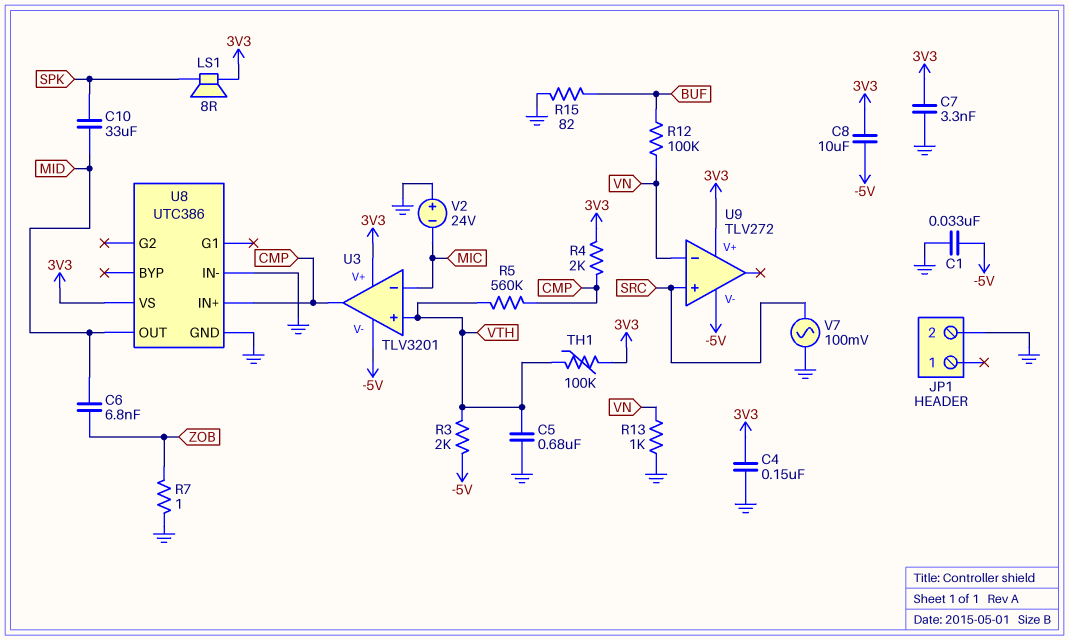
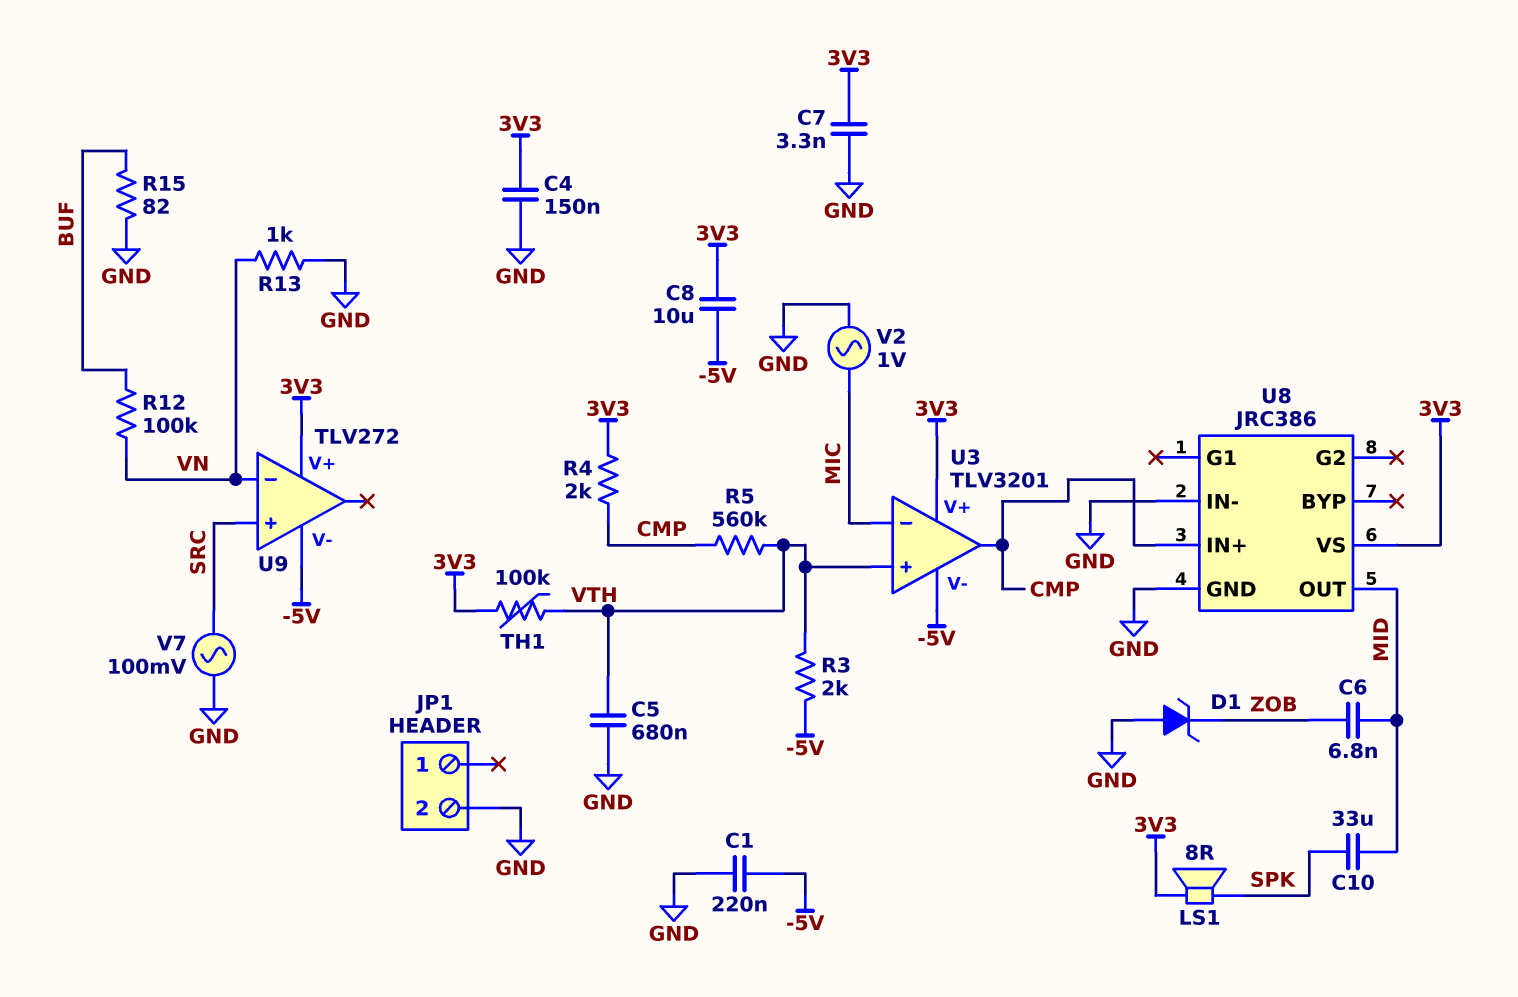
C1: 33nF (-5V, GND) -> 220nF (-5V, GND)
D1: none -> zener (A GND, K ZOB)
R7: 1 (GND, ZOB) -> none
U8: UTC386 -> JRC386
V2: 24V (plus GND, minus MIC) -> AC 1V (GND, MIC)

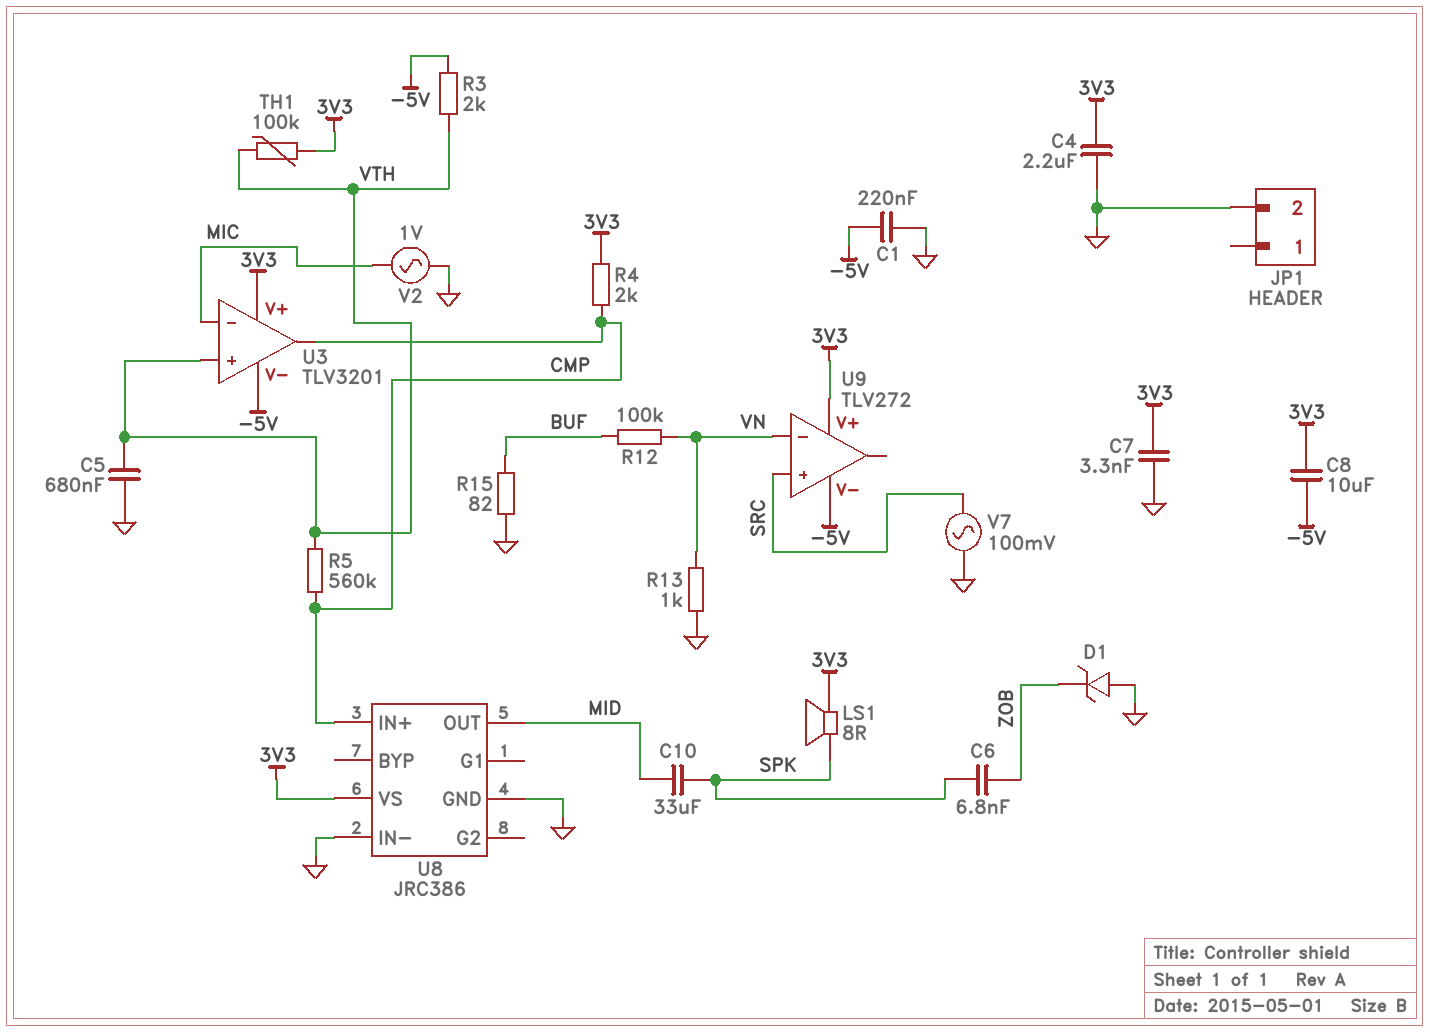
C4: 150nF (3V3, GND) -> 2.2uF (3V3, GND)
C6: 6.8nF (MID, ZOB) -> 6.8nF (SPK, ZOB)

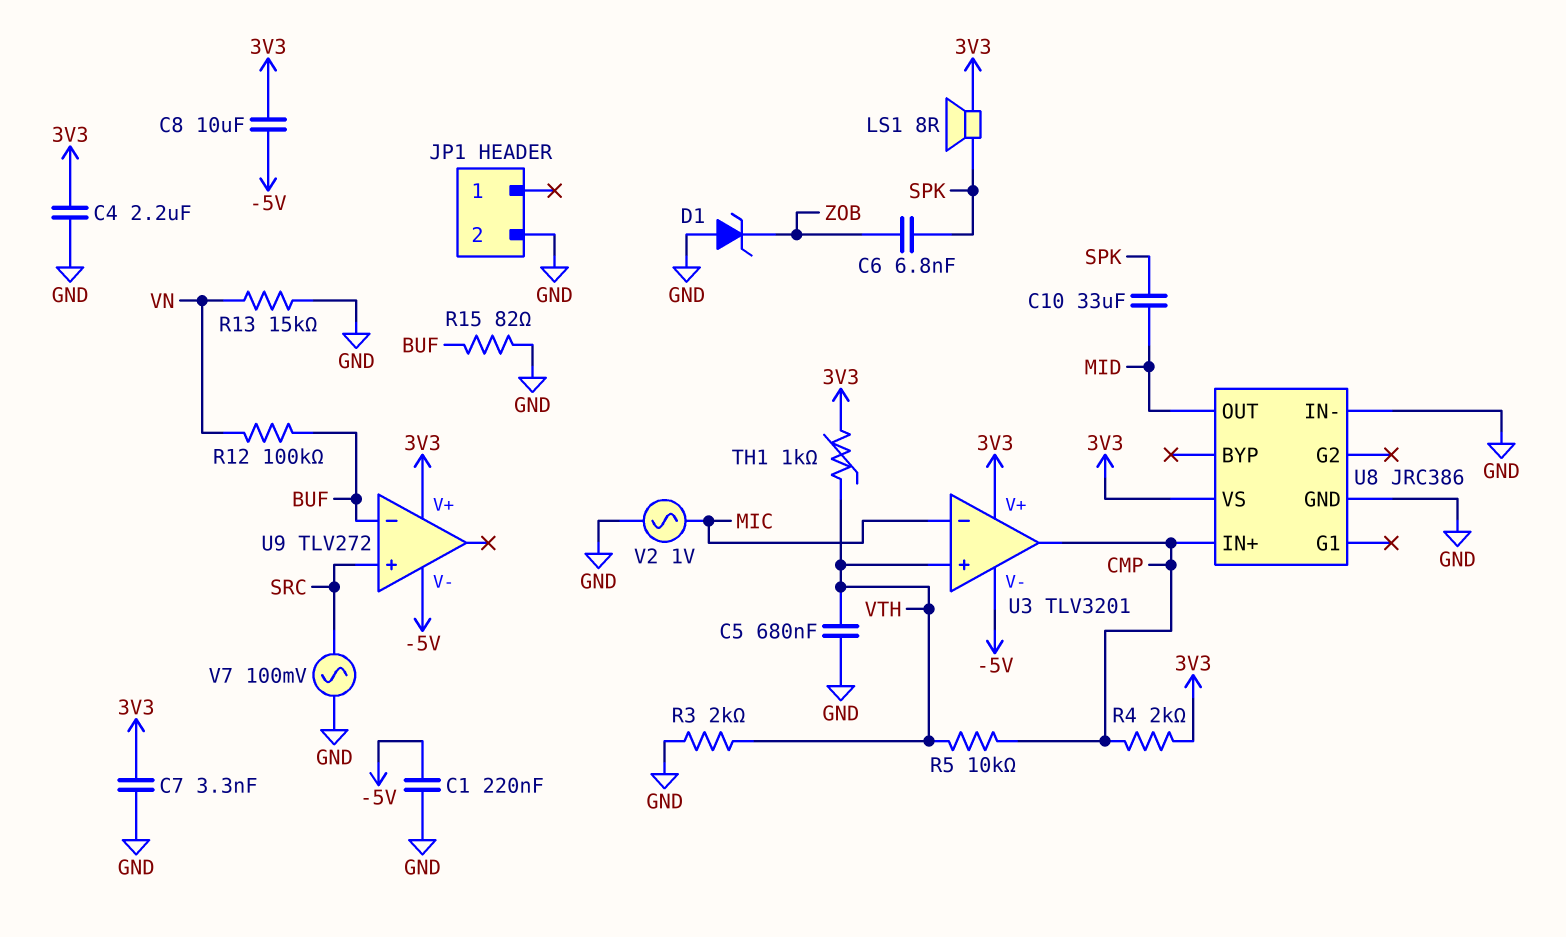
R3: 2k (-5V, VTH) -> 2k (GND, VTH)
R5: 560k (CMP, VTH) -> 10k (CMP, VTH)
R13: 1k (GND, VN) -> 15k (GND, VN)
TH1: 100k (3V3, VTH) -> 1k (3V3, VTH)
U9 pin in-: VN -> BUF

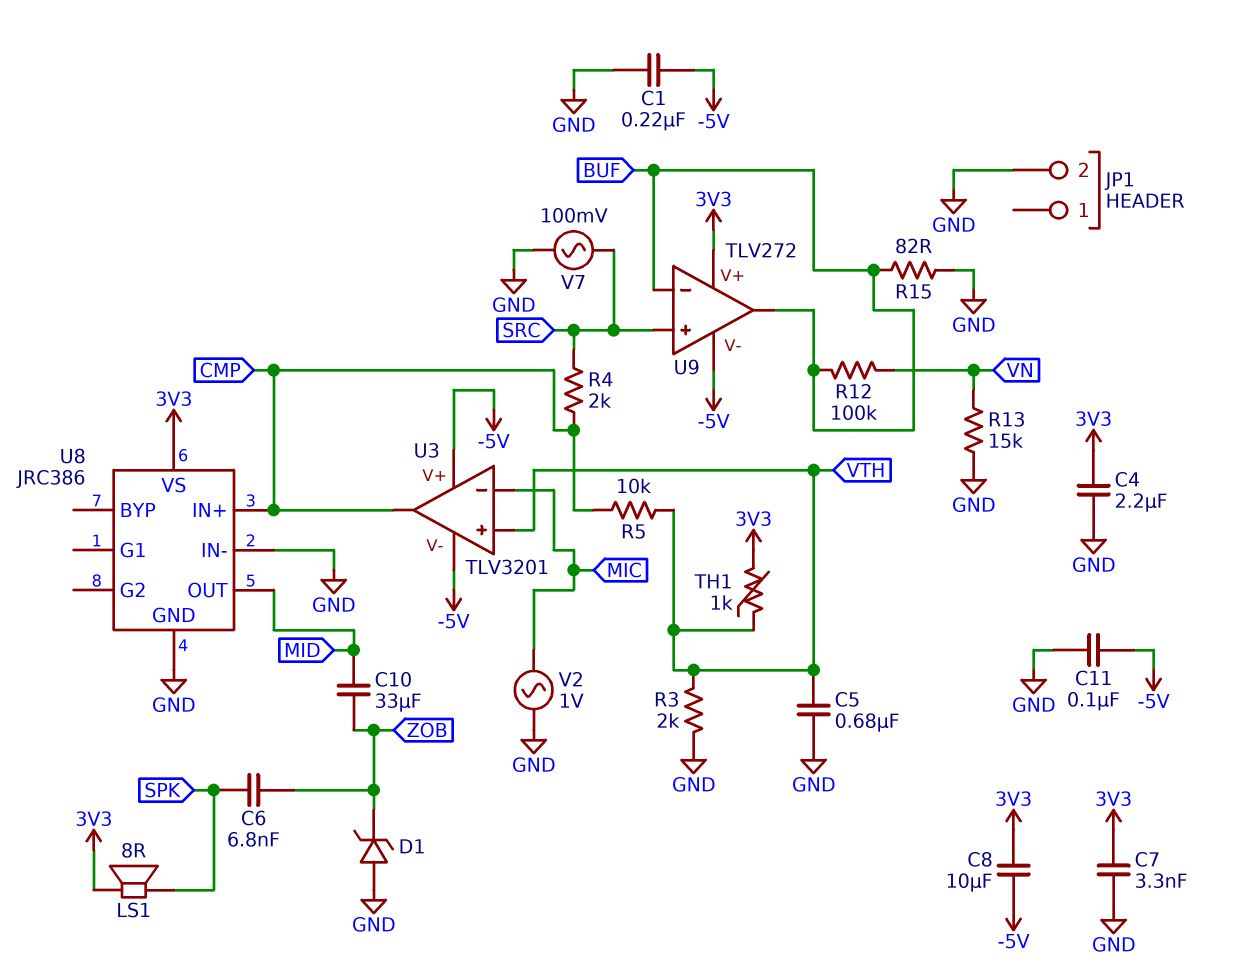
C10: 33uF (MID, SPK) -> 33uF (MID, ZOB)
C11: none -> 100nF (-5V, GND)
R4: 2k (3V3, CMP) -> 2k (CMP, SRC)
U3 pin V+: 3V3 -> -5V
U9 pin out: none -> BUF

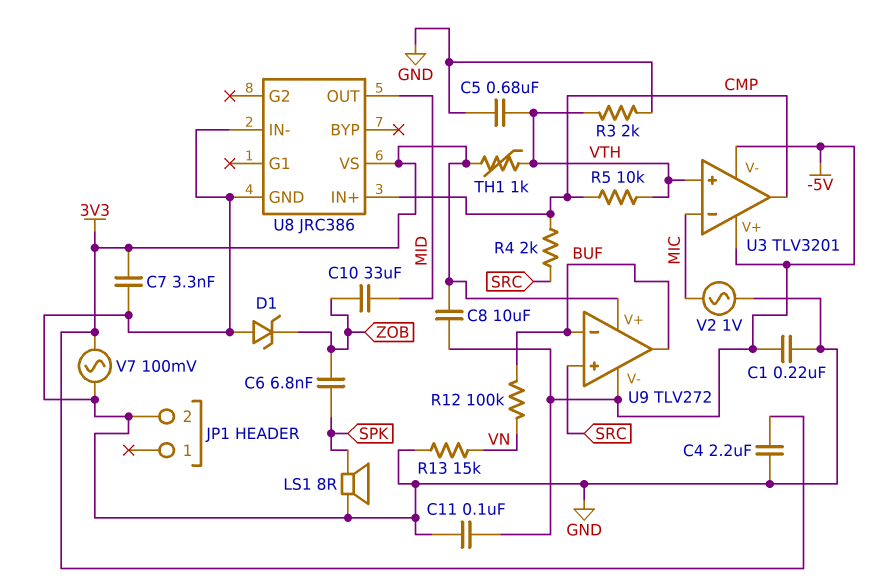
LS1: speaker 8R (3V3, SPK) -> speaker 8R (GND, SPK)
R15: 82 (BUF, GND) -> none
V7: AC 100mV (GND, SRC) -> AC 100mV (3V3, GND)

